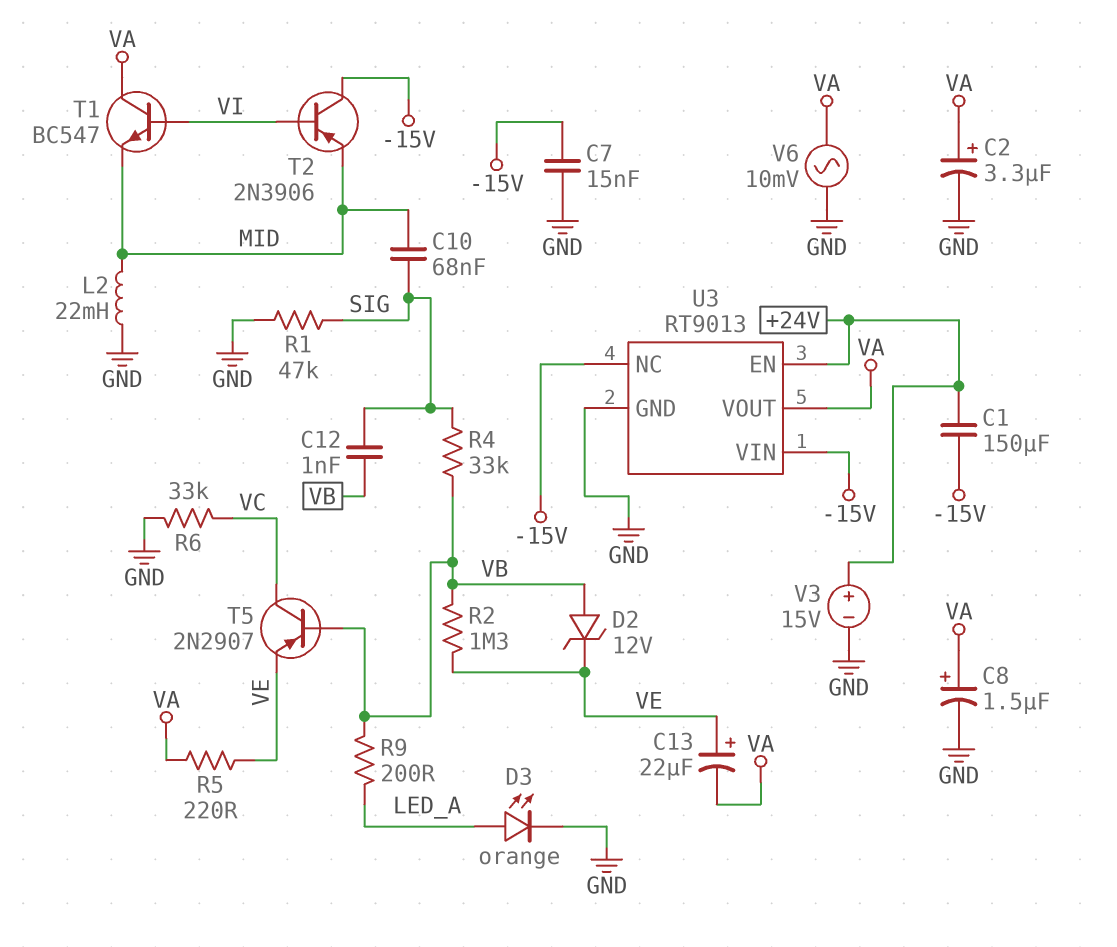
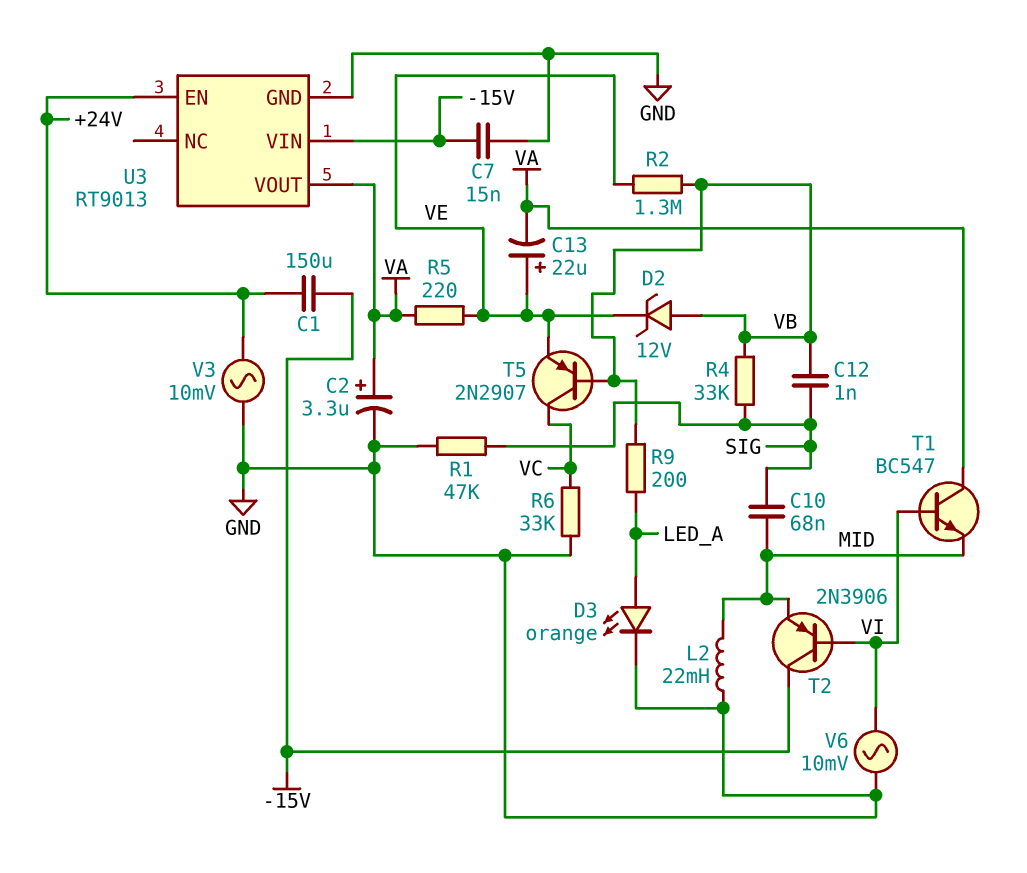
C8: 1.5uF (plus VA, minus GND) -> none
U3 pin NC: -15V -> none
V3: 15V (plus +24V, minus GND) -> AC 10mV (+24V, GND)
V6: AC 10mV (GND, VA) -> AC 10mV (GND, VI)

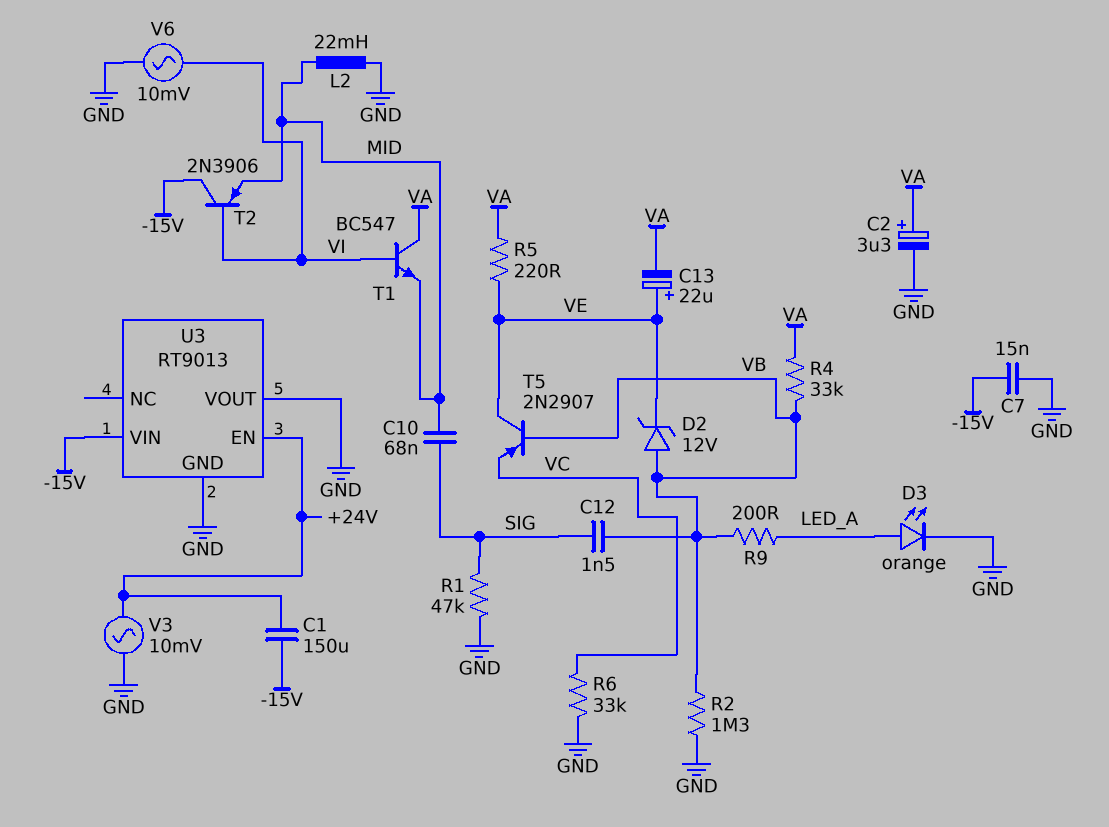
C12: 1nF (SIG, VB) -> 1.5nF (SIG, VB)
R2: 1.3M (VB, VE) -> 1.3M (GND, VB)
R4: 33k (SIG, VB) -> 33k (VA, VB)
T5: PNP 2N2907 (B VB, C VC, E VE) -> PNP 2N2907 (B VB, C VE, E VC)
U3 pin VOUT: VA -> GND

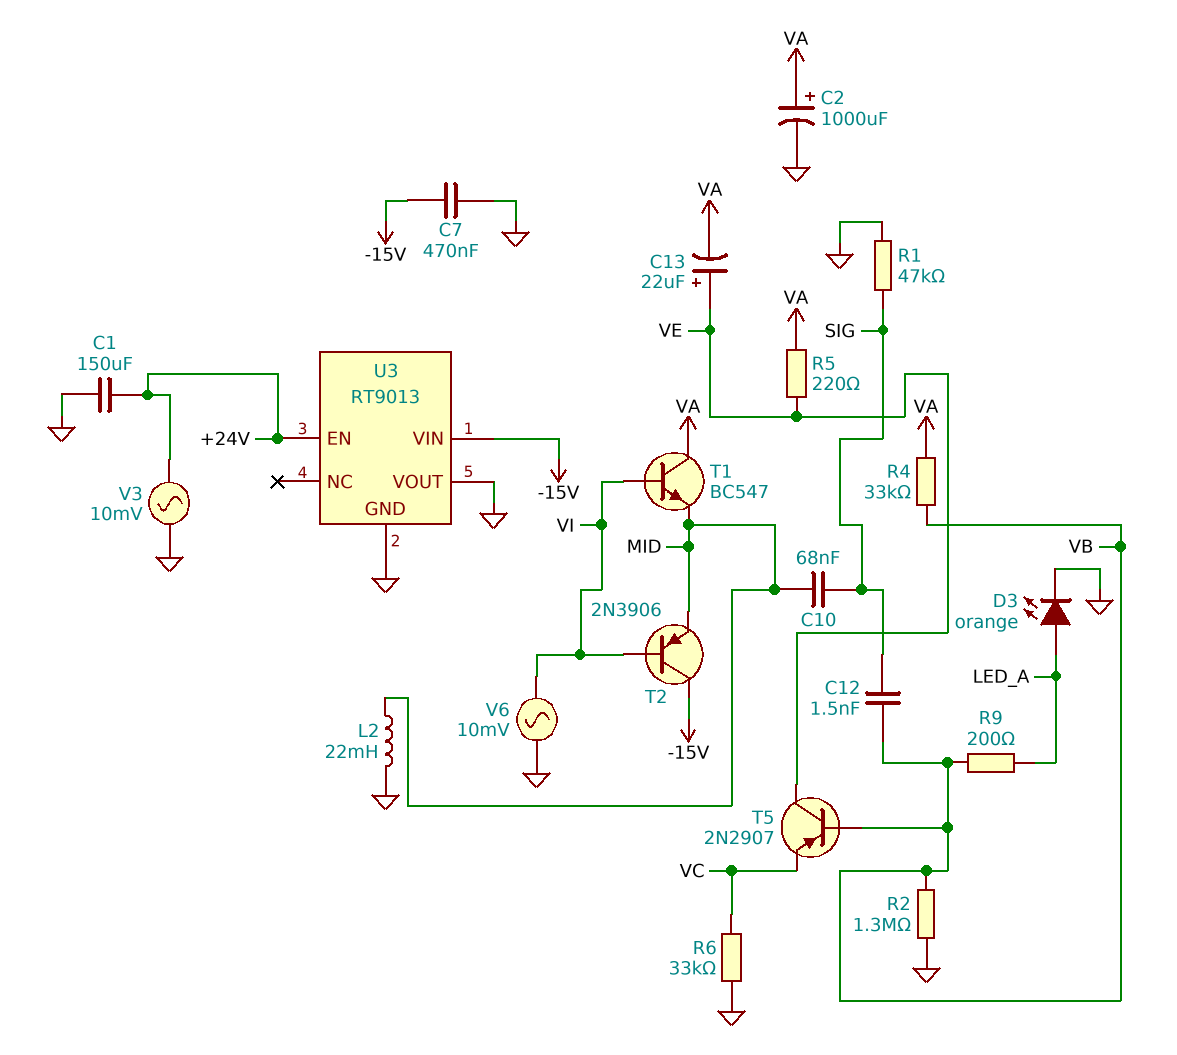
C1: 150uF (+24V, -15V) -> 150uF (+24V, GND)
C2: 3.3uF (plus VA, minus GND) -> 1000uF (plus VA, minus GND)
C7: 15nF (-15V, GND) -> 470nF (-15V, GND)
D2: zener 12V (A VB, K VE) -> none

